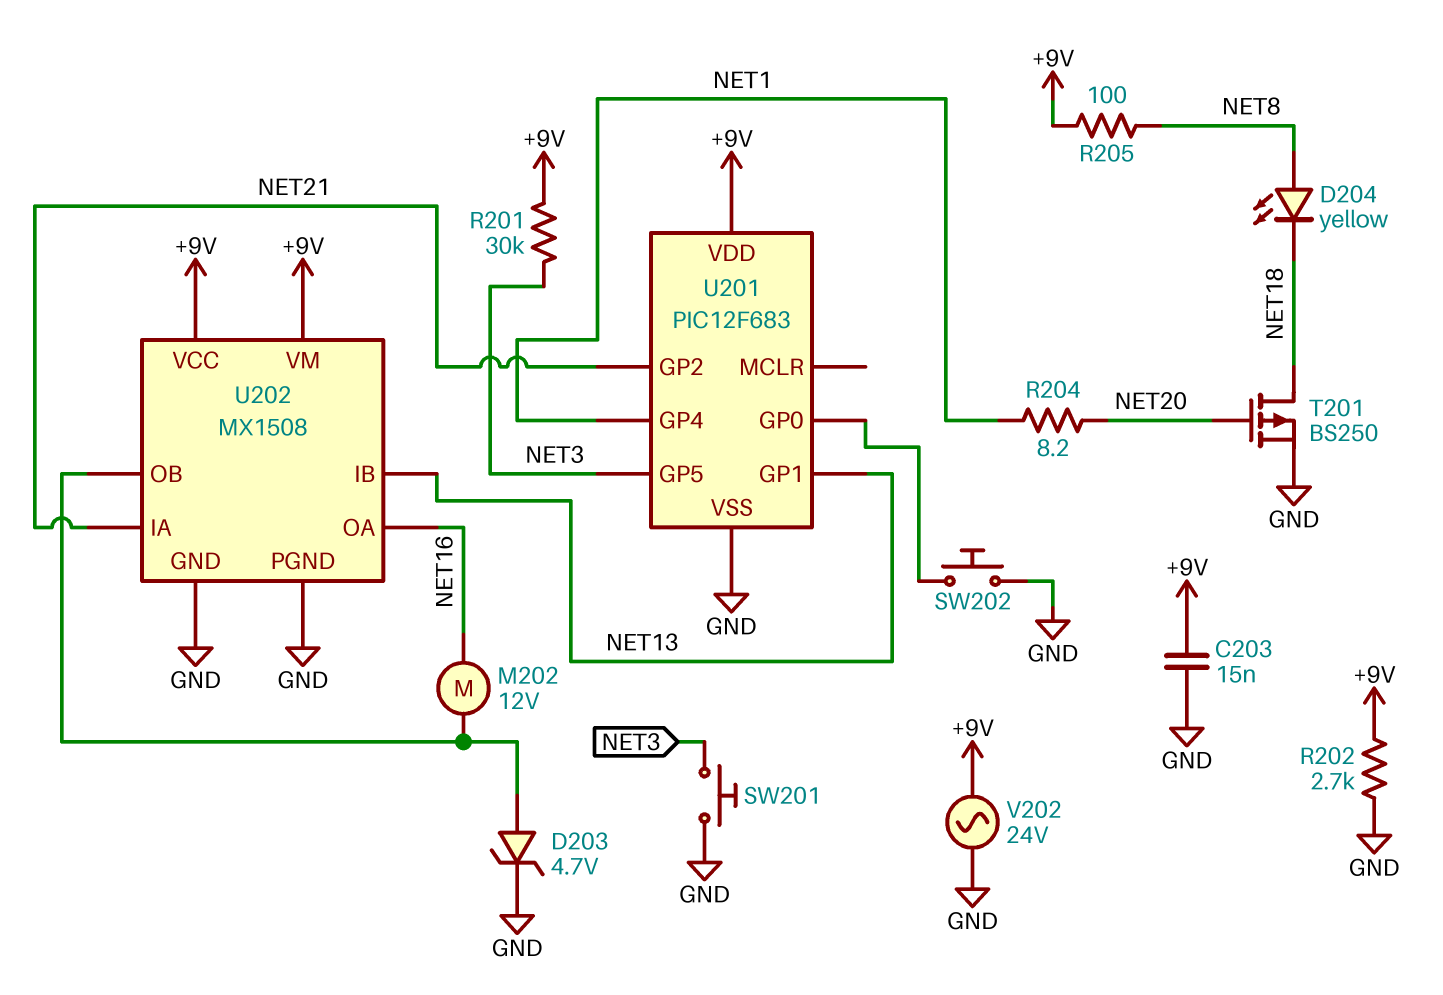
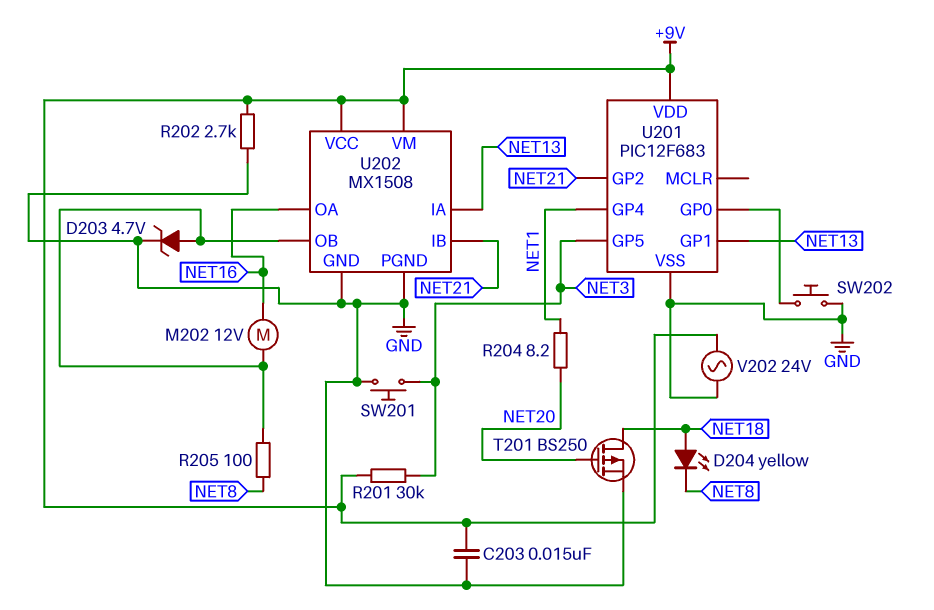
D204: LED yellow (A NET8, K NET18) -> LED yellow (A NET18, K NET8)
R205: 100 (+9V, NET8) -> 100 (NET8, U202/OB)
U202 pin IA: NET21 -> NET13
U202 pin IB: NET13 -> NET21

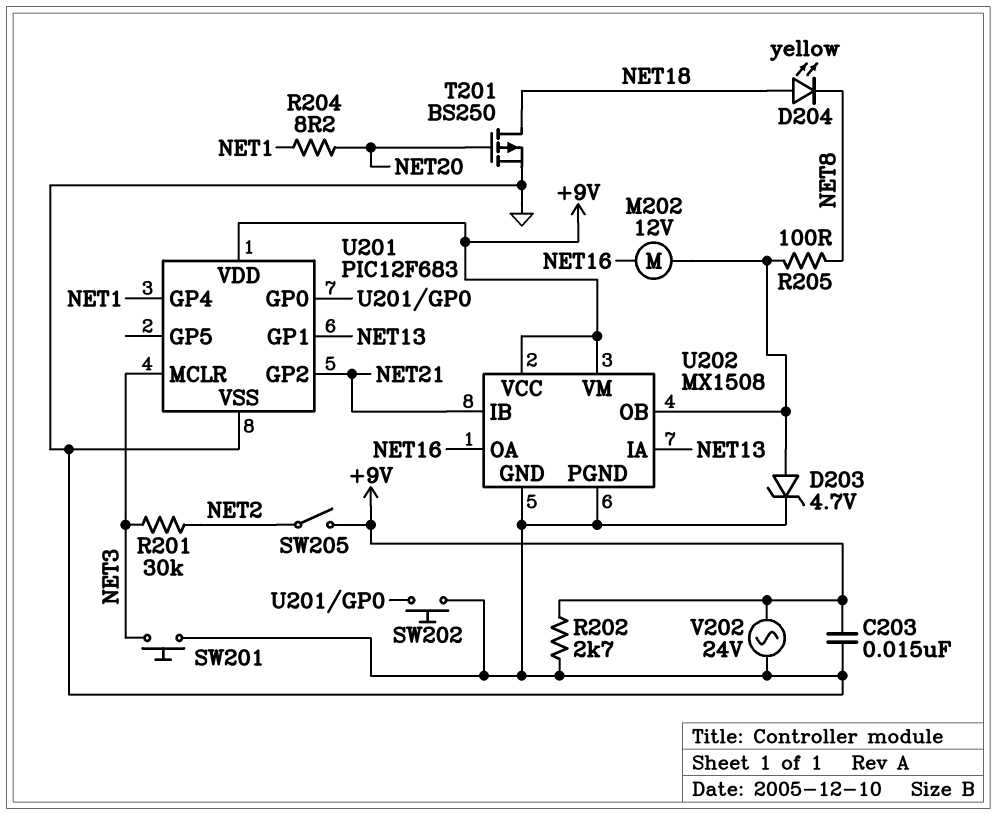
R201: 30k (+9V, NET3) -> 30k (NET2, NET3)
SW205: none -> switch (+9V, NET2)
U201 pin GP5: NET3 -> none
U201 pin MCLR: none -> NET3

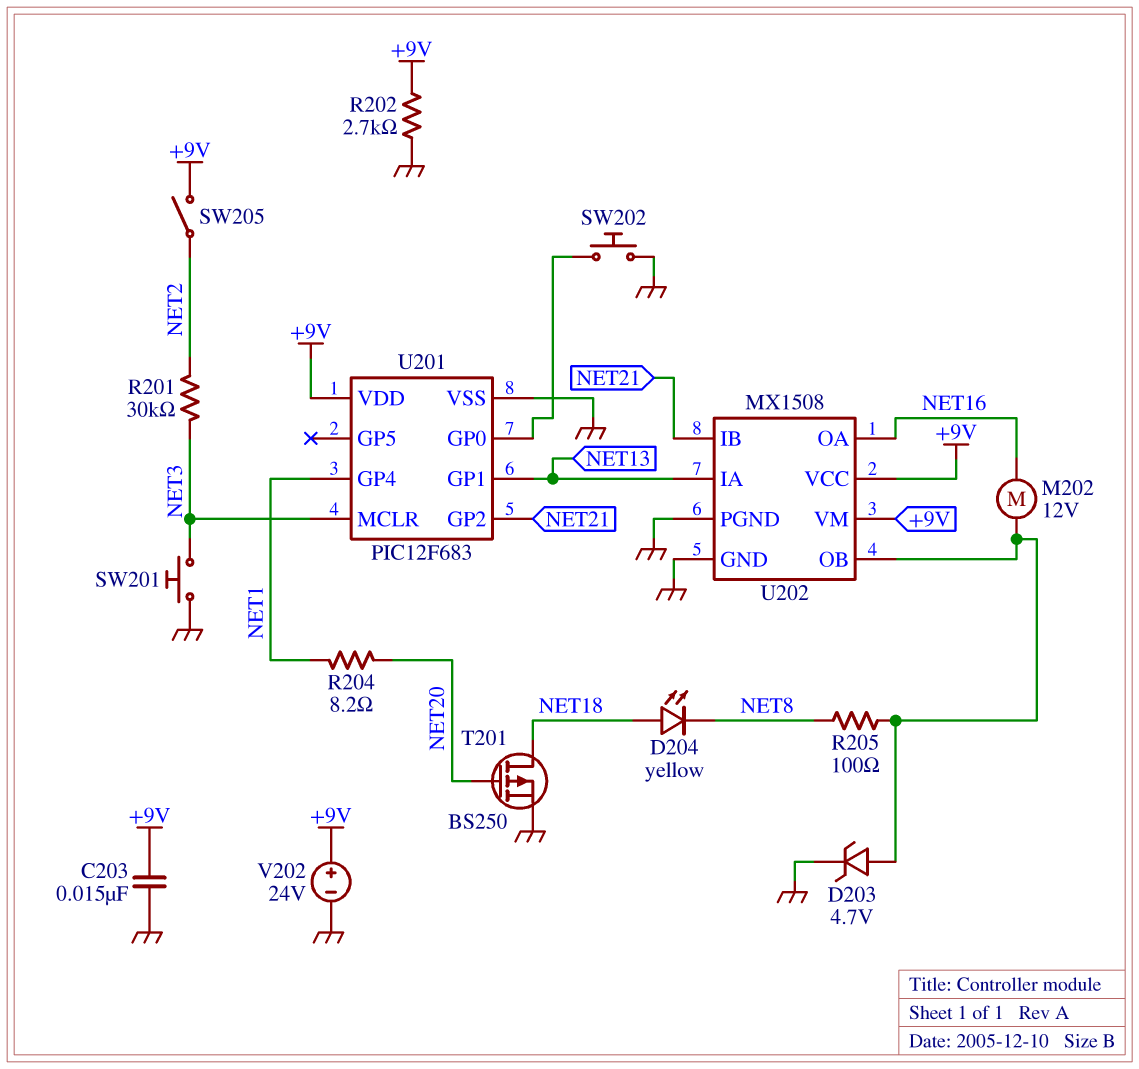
V202: AC 24V (+9V, GND) -> 24V (plus +9V, minus GND)

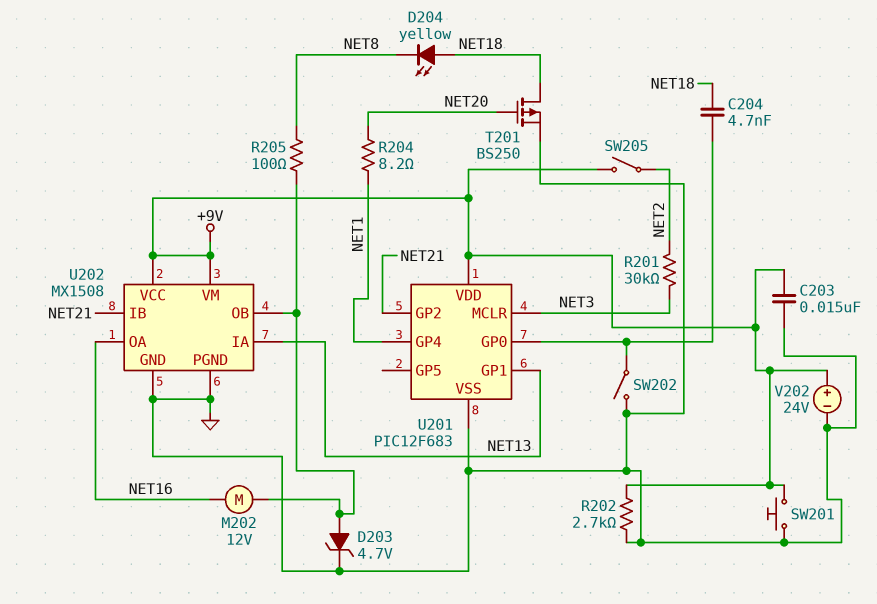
C204: none -> 4.7nF (NET18, U201/GP0)
SW201: button (GND, NET3) -> button (+9V, GND)
SW202: button (GND, U201/GP0) -> switch (GND, U201/GP0)

